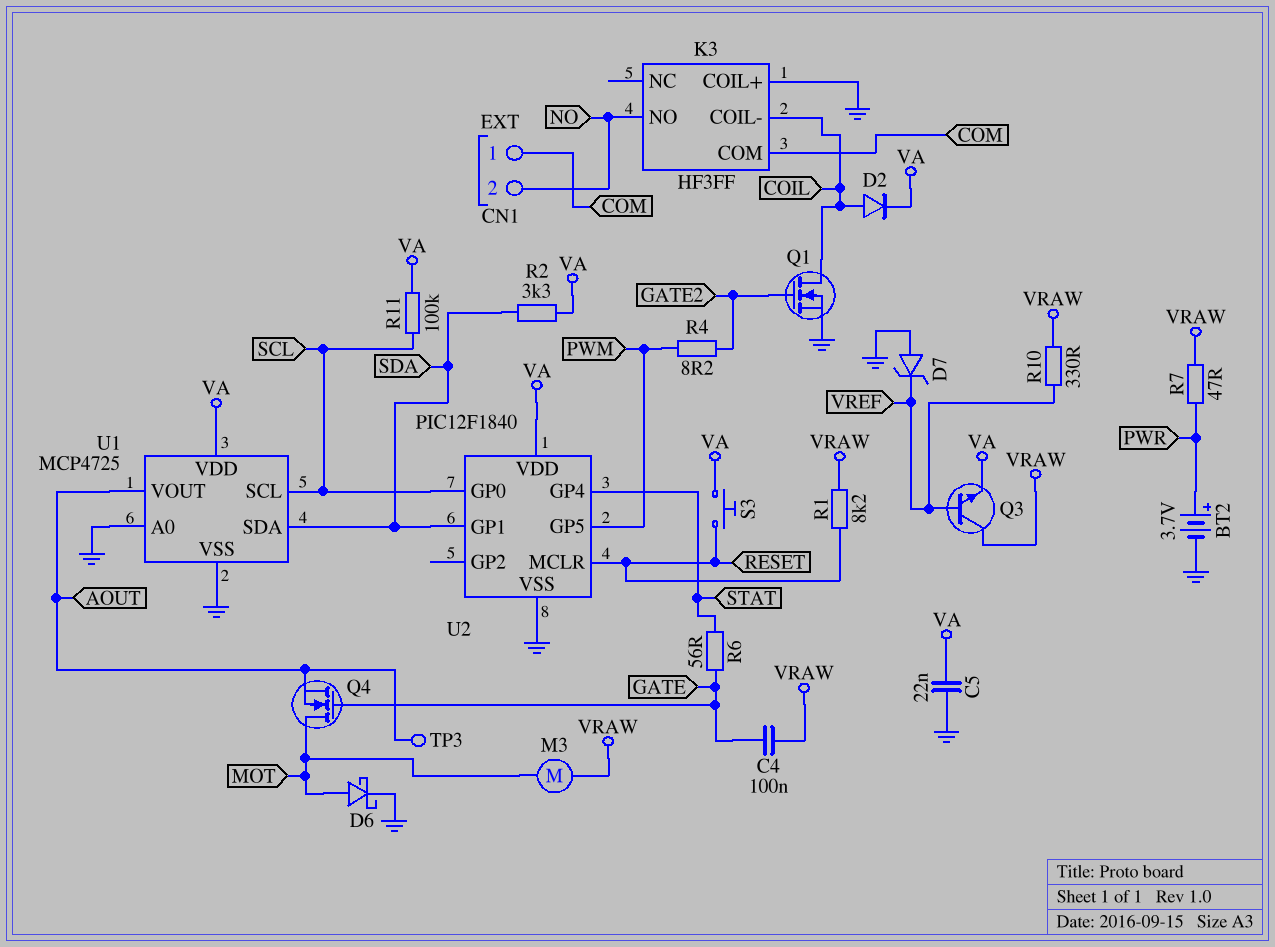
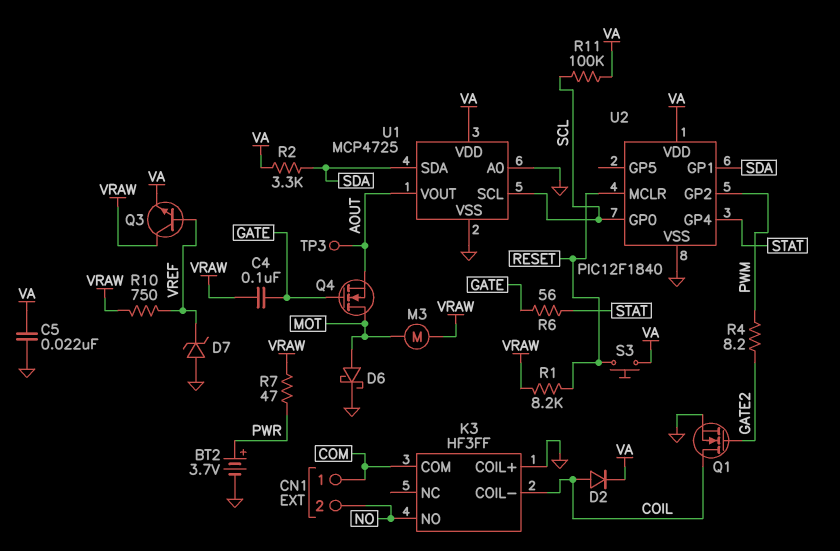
R10: 330 (VRAW, VREF) -> 750 (VRAW, VREF)
U2 pin GP2: none -> PWM
U2 pin GP5: PWM -> none

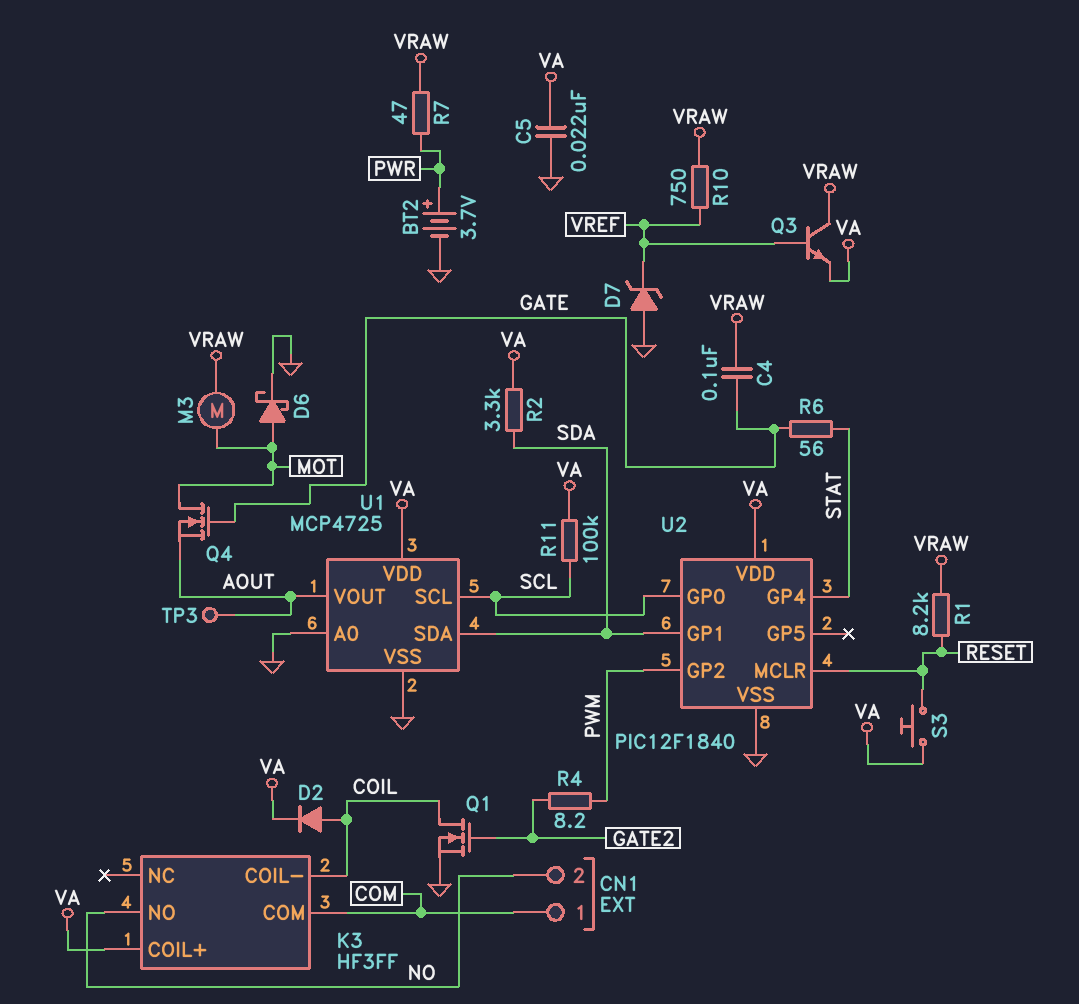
K3 pin COIL+: GND -> VA

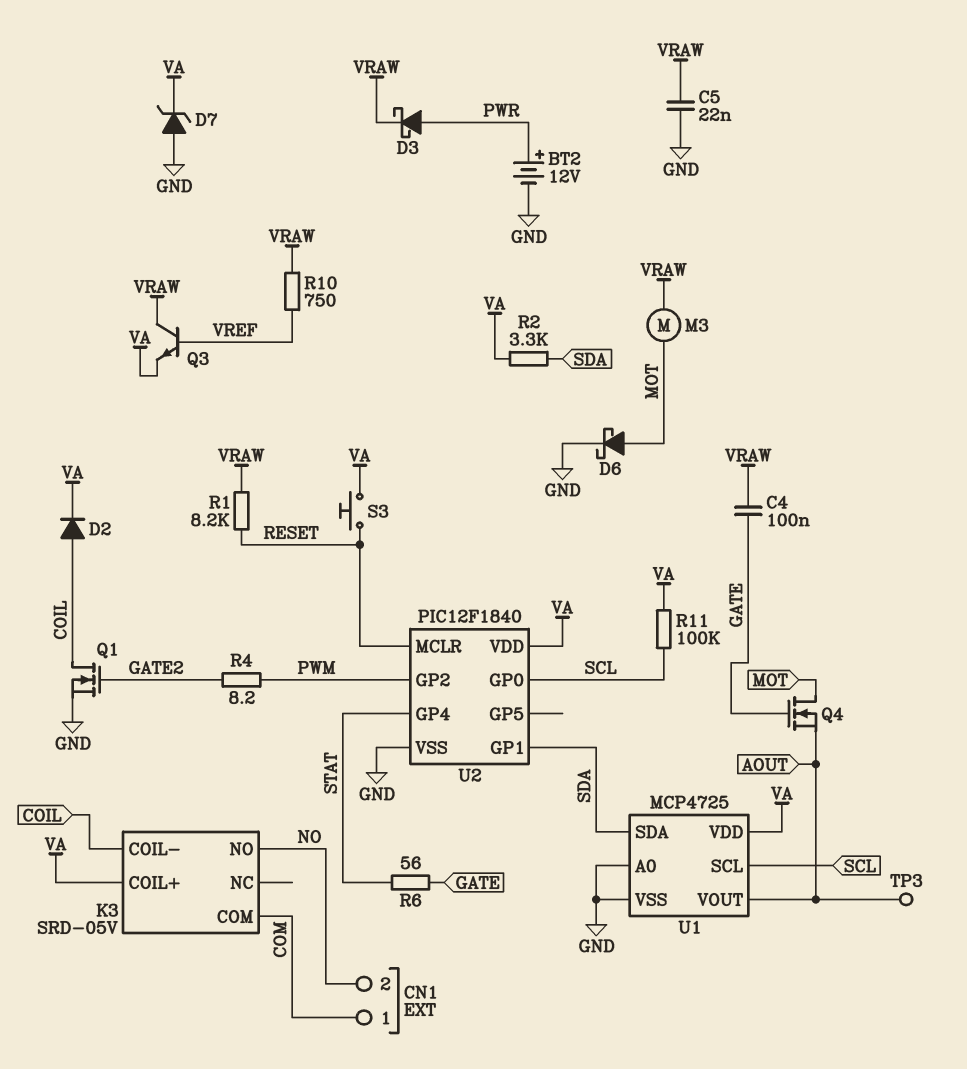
BT2: 3.7V (plus PWR, minus GND) -> 12V (plus PWR, minus GND)
C5: 22nF (GND, VA) -> 22nF (GND, VRAW)
D3: none -> schottky (A PWR, K VRAW)
D7: zener (A GND, K VREF) -> zener (A GND, K VA)
K3: HF3FF -> SRD-05V
R7: 47 (PWR, VRAW) -> none

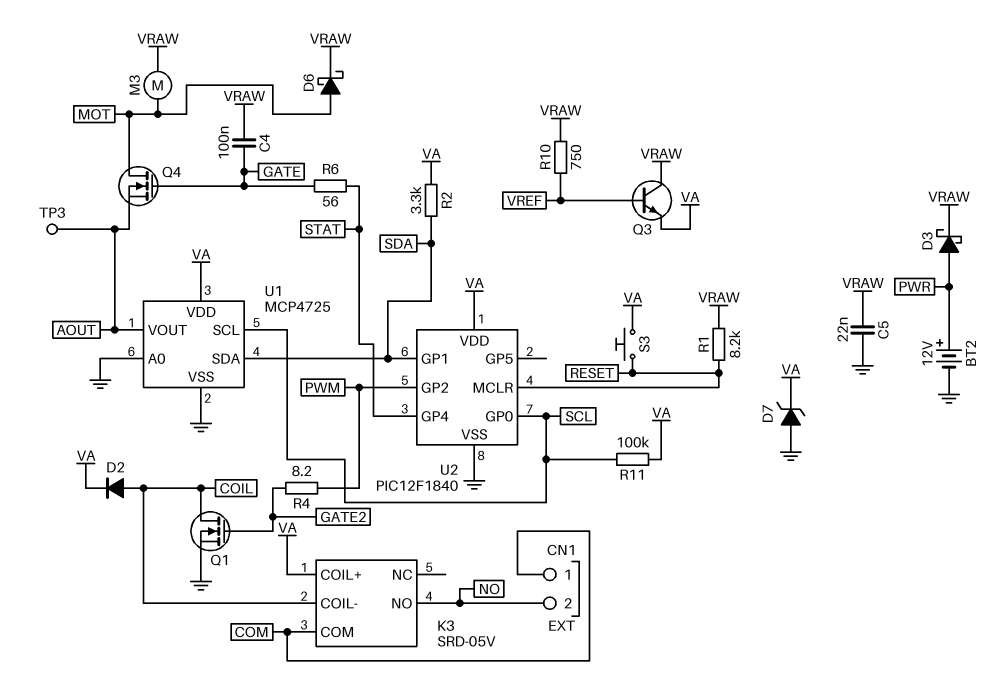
D6: schottky (A MOT, K GND) -> schottky (A MOT, K VRAW)

